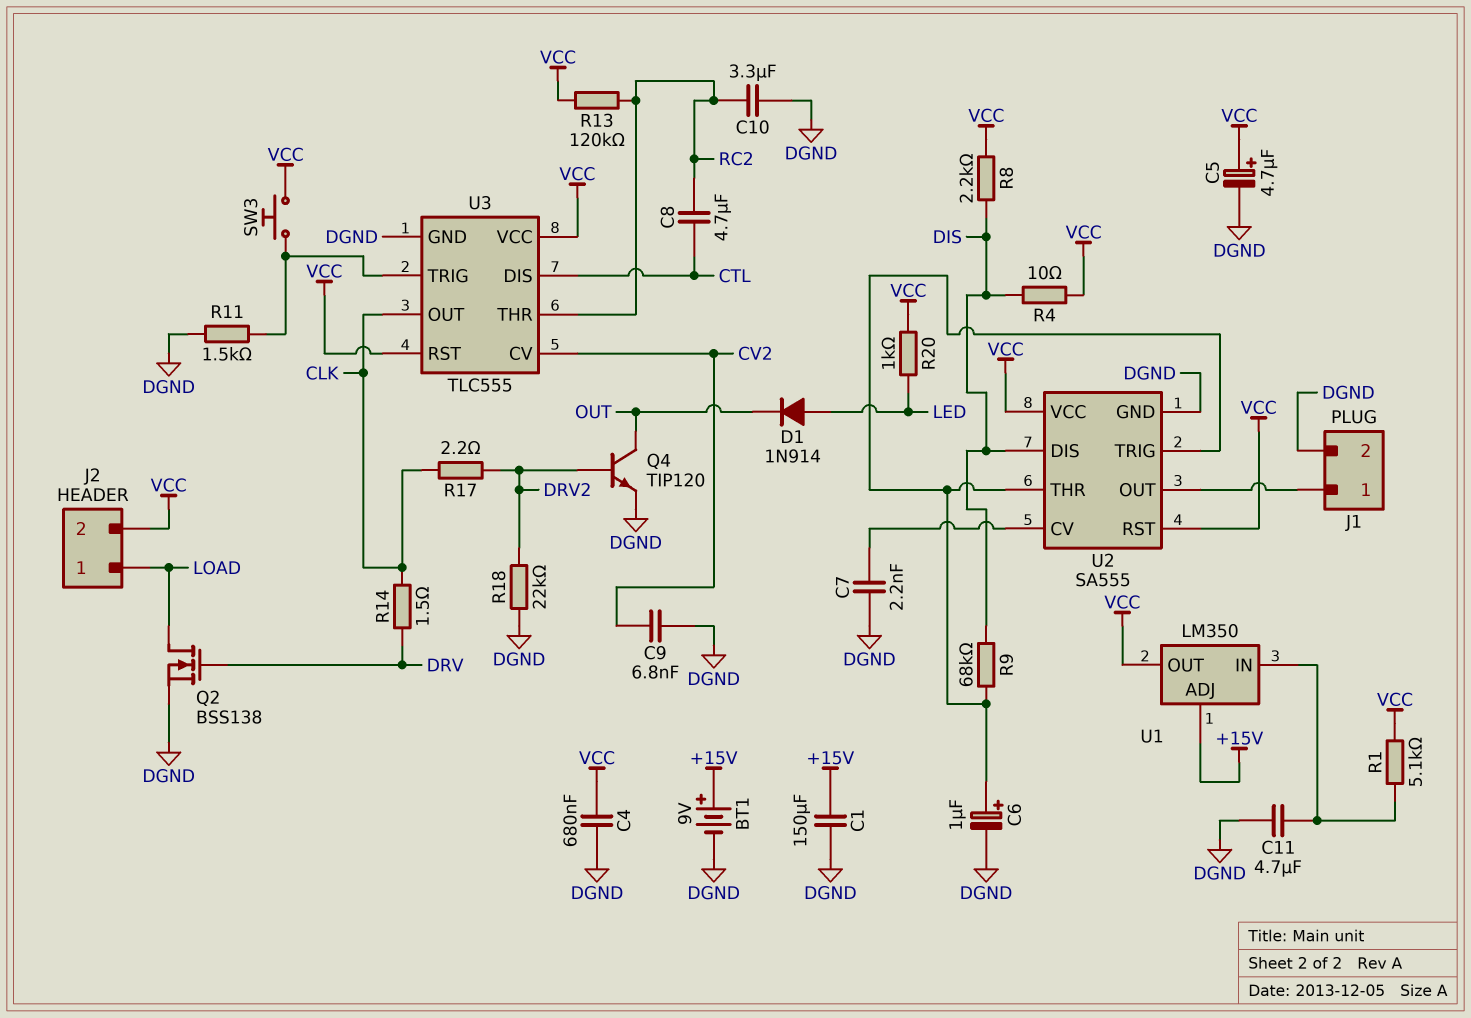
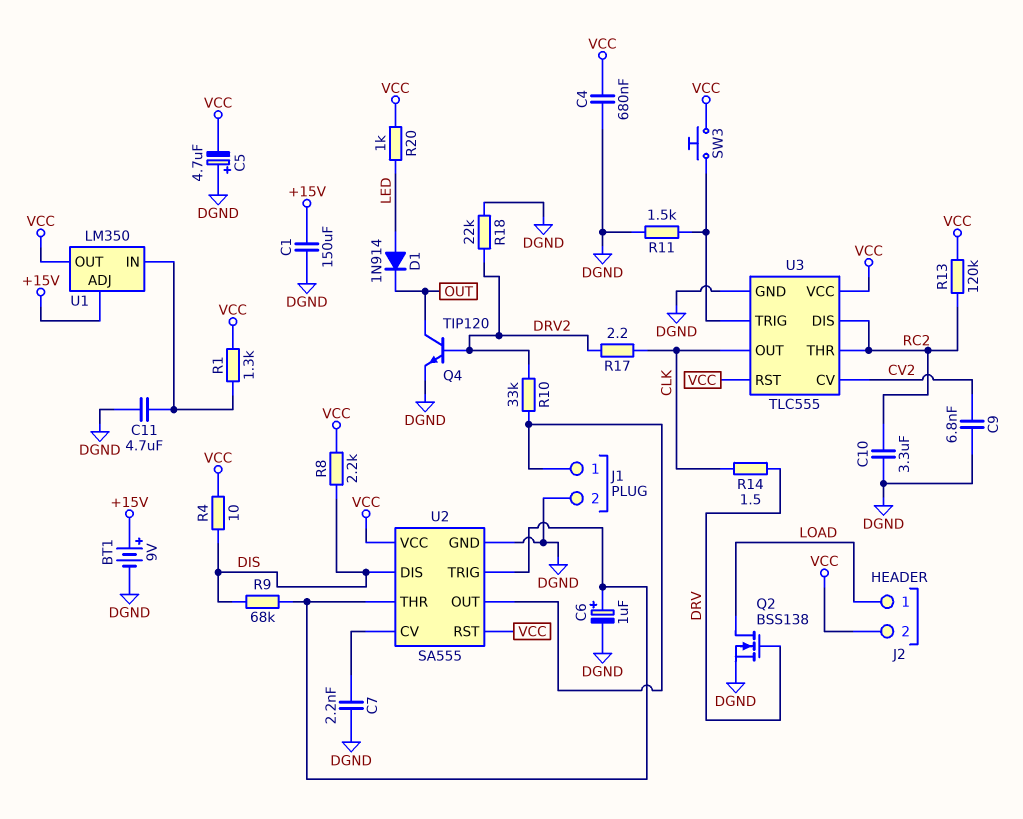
C5: 4.7uF (plus VCC, minus DGND) -> 4.7uF (plus DGND, minus VCC)
C8: 4.7uF (CTL, RC2) -> none
R1: 5.1k (U1/IN, VCC) -> 1.3k (U1/IN, VCC)
R10: none -> 33k (DRV2, J1/1)
U3 pin DIS: CTL -> RC2

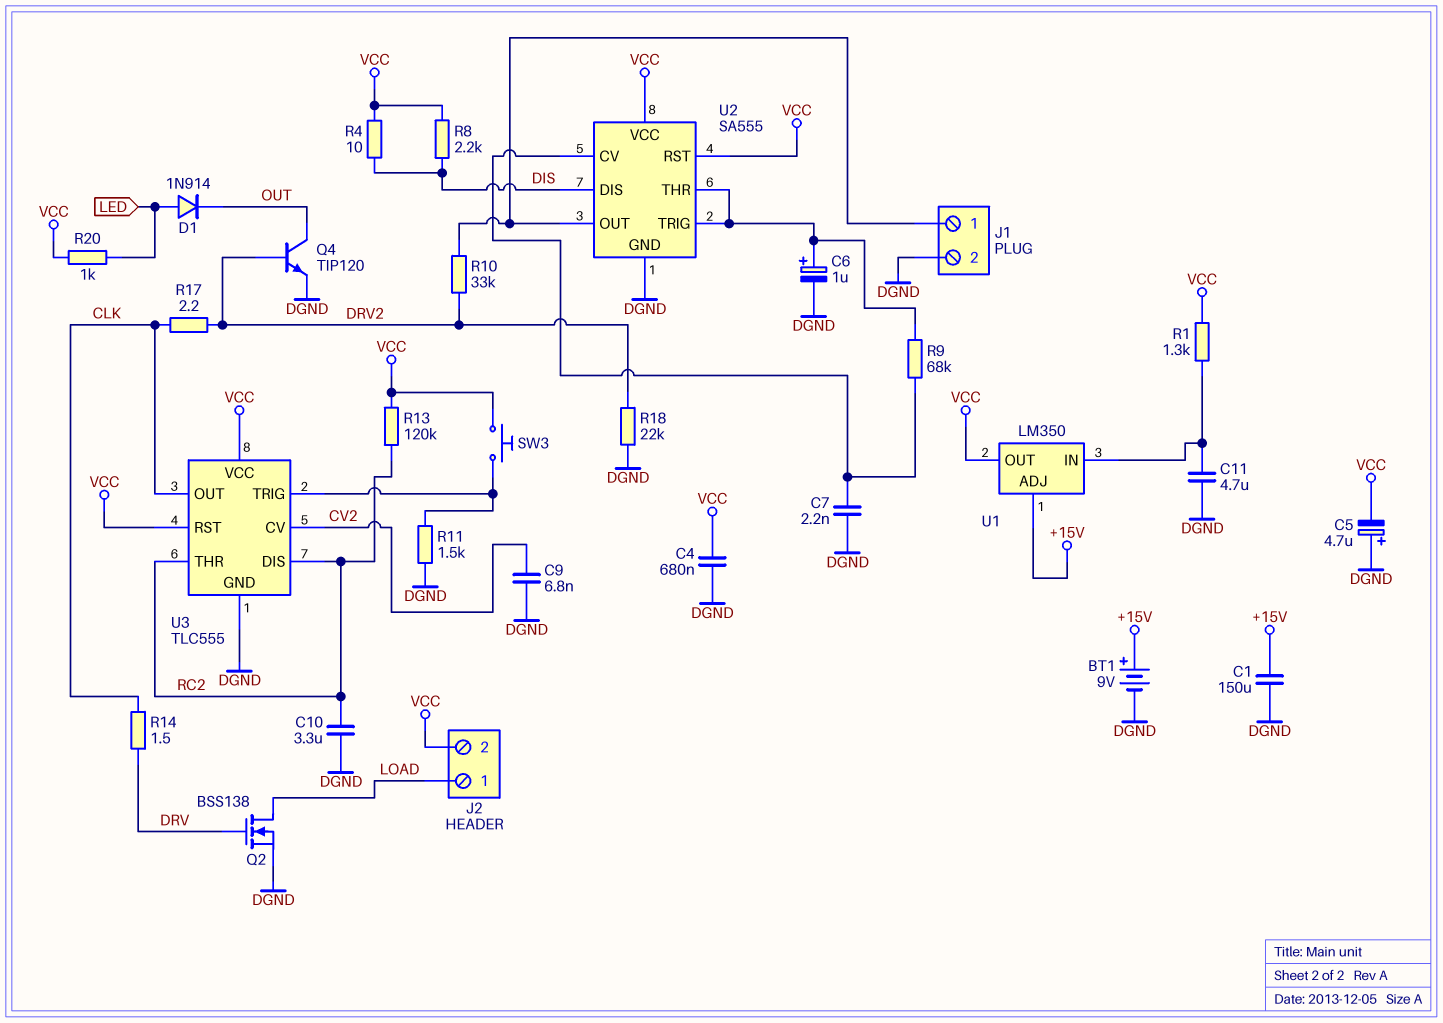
R9: 68k (DIS, U2/THR) -> 68k (U2/CV, U2/THR)

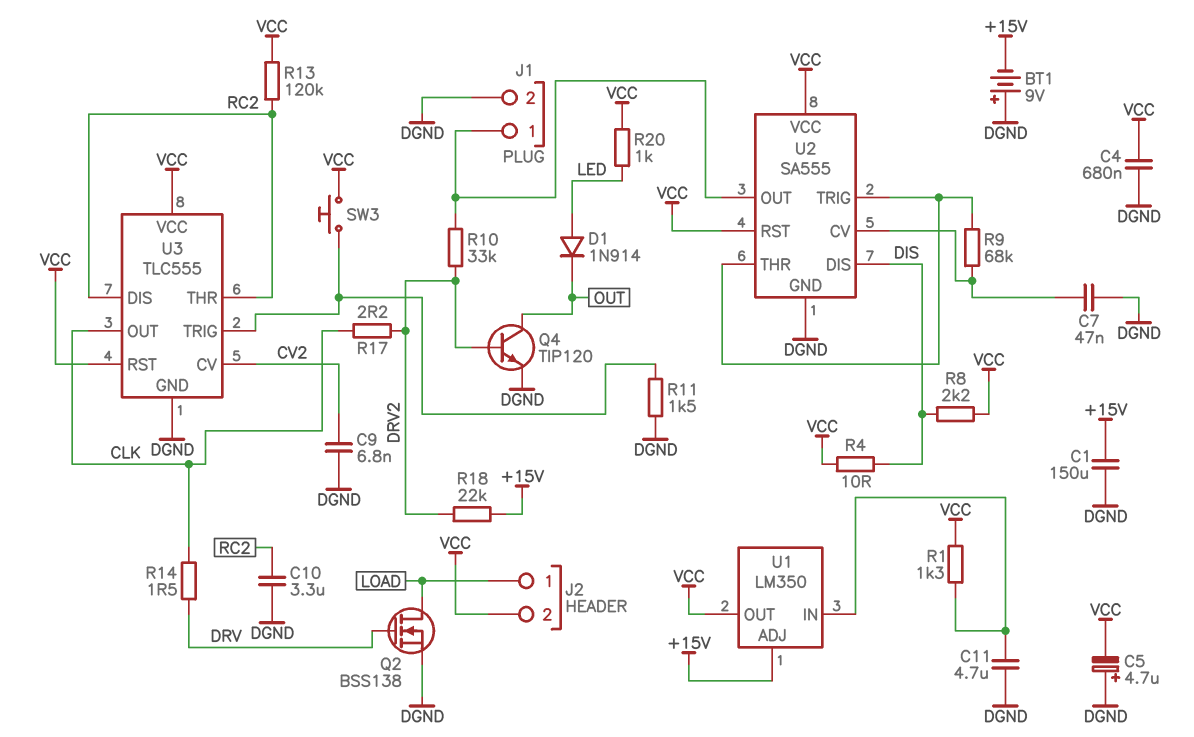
BT1: 9V (plus +15V, minus DGND) -> 9V (plus DGND, minus +15V)
C6: 1uF (plus U2/THR, minus DGND) -> none
C7: 2.2nF (DGND, U2/CV) -> 47nF (DGND, U2/CV)
R18: 22k (DGND, DRV2) -> 22k (+15V, DRV2)

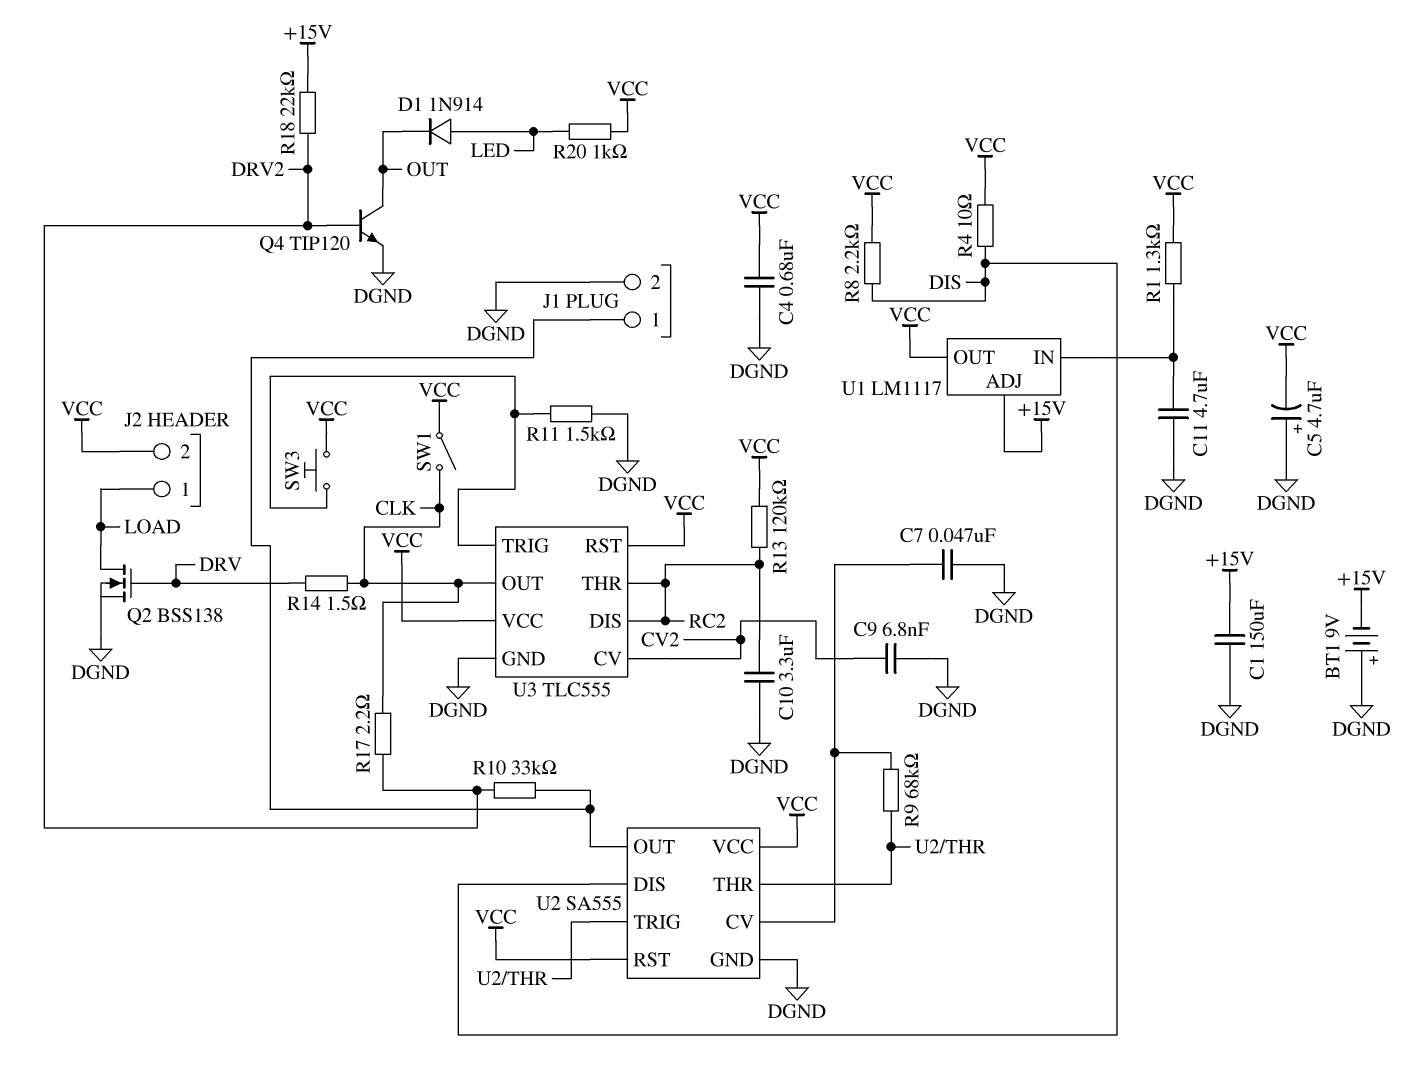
SW1: none -> switch (CLK, VCC)
U1: LM350 -> LM1117

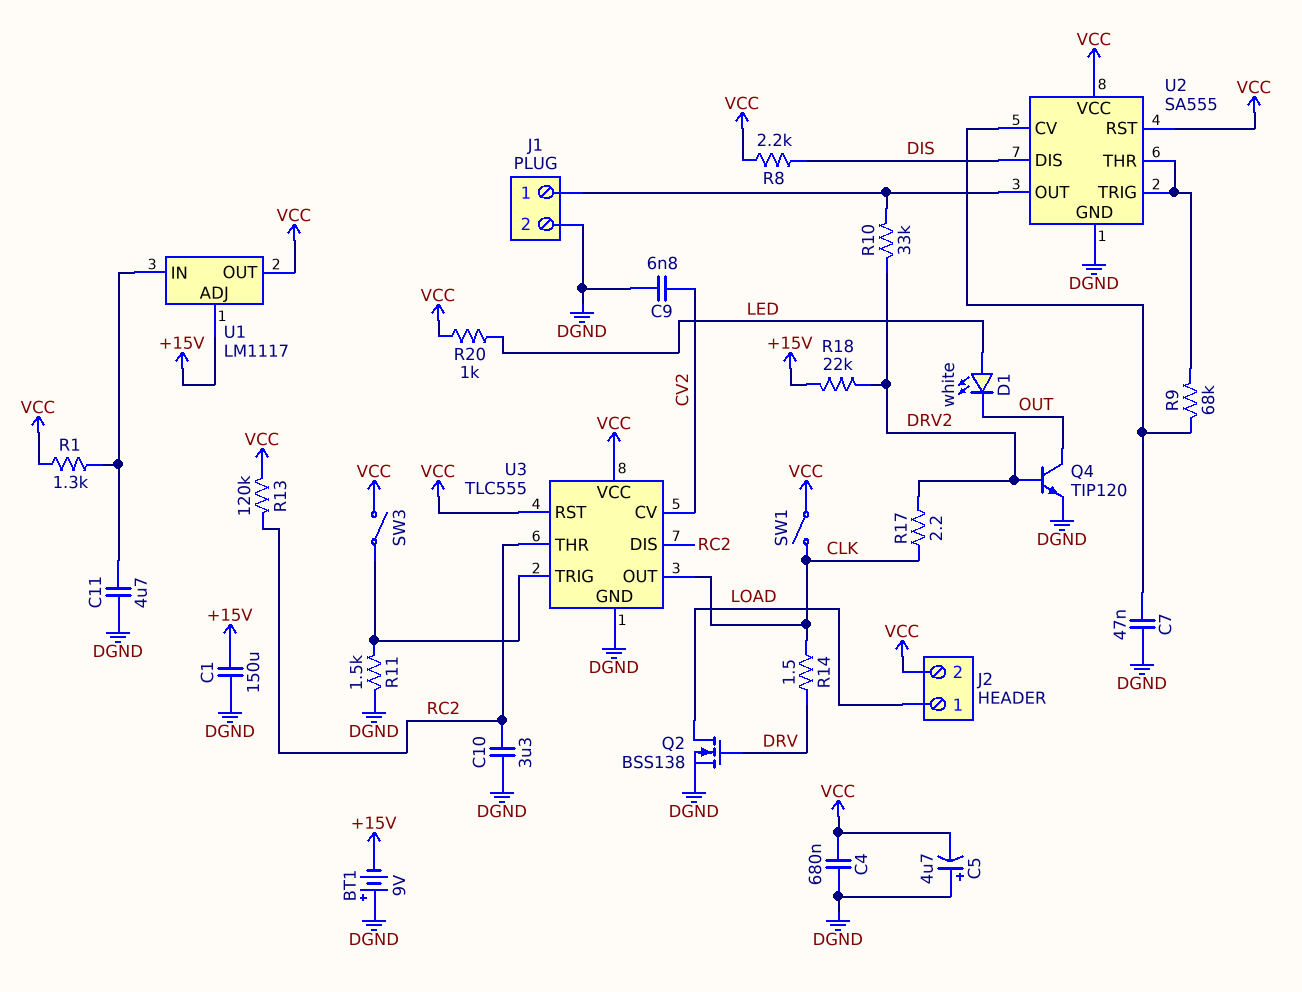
D1: diode 1N914 (A LED, K OUT) -> LED white (A LED, K OUT)
R4: 10 (DIS, VCC) -> none
SW3: button (U3/TRIG, VCC) -> switch (U3/TRIG, VCC)

